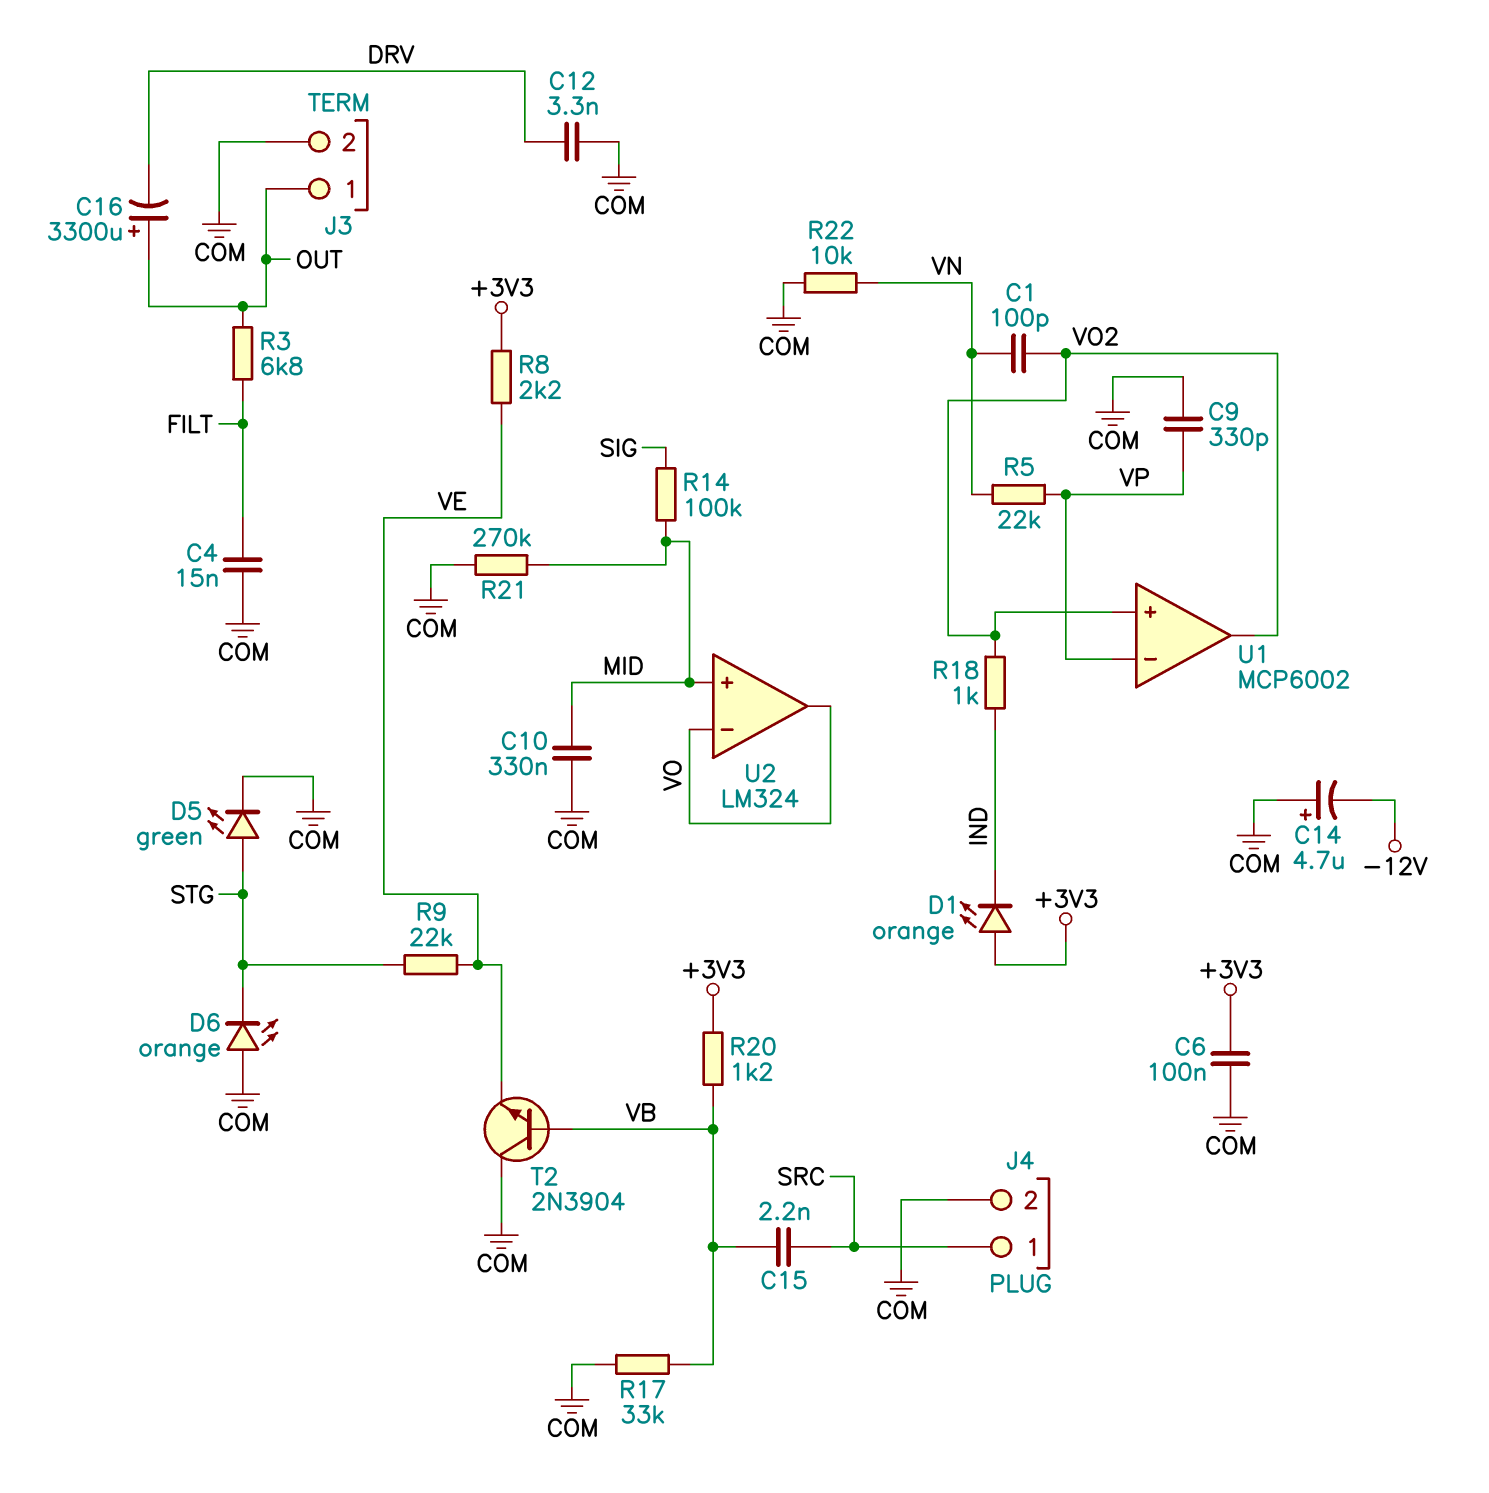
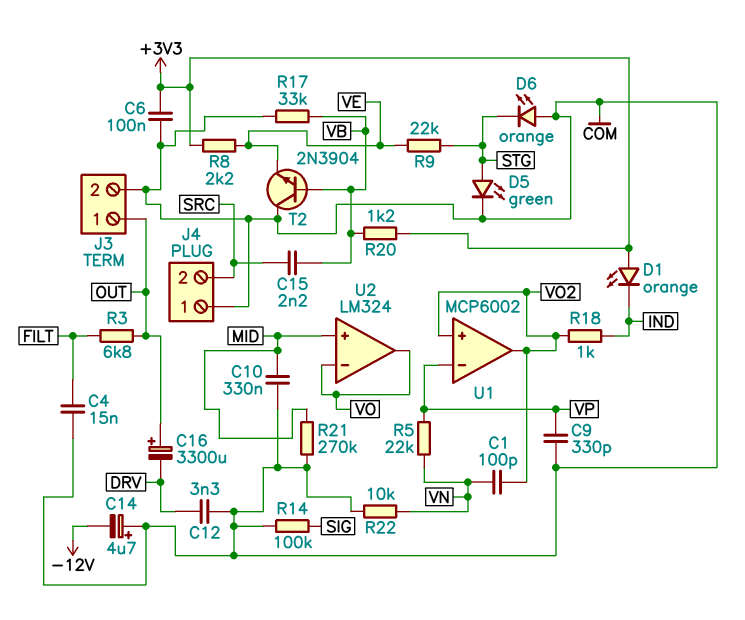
J4 pin 1: SRC -> COM
J4 pin 2: COM -> SRC
R14: 100k (MID, SIG) -> 100k (COM, SIG)

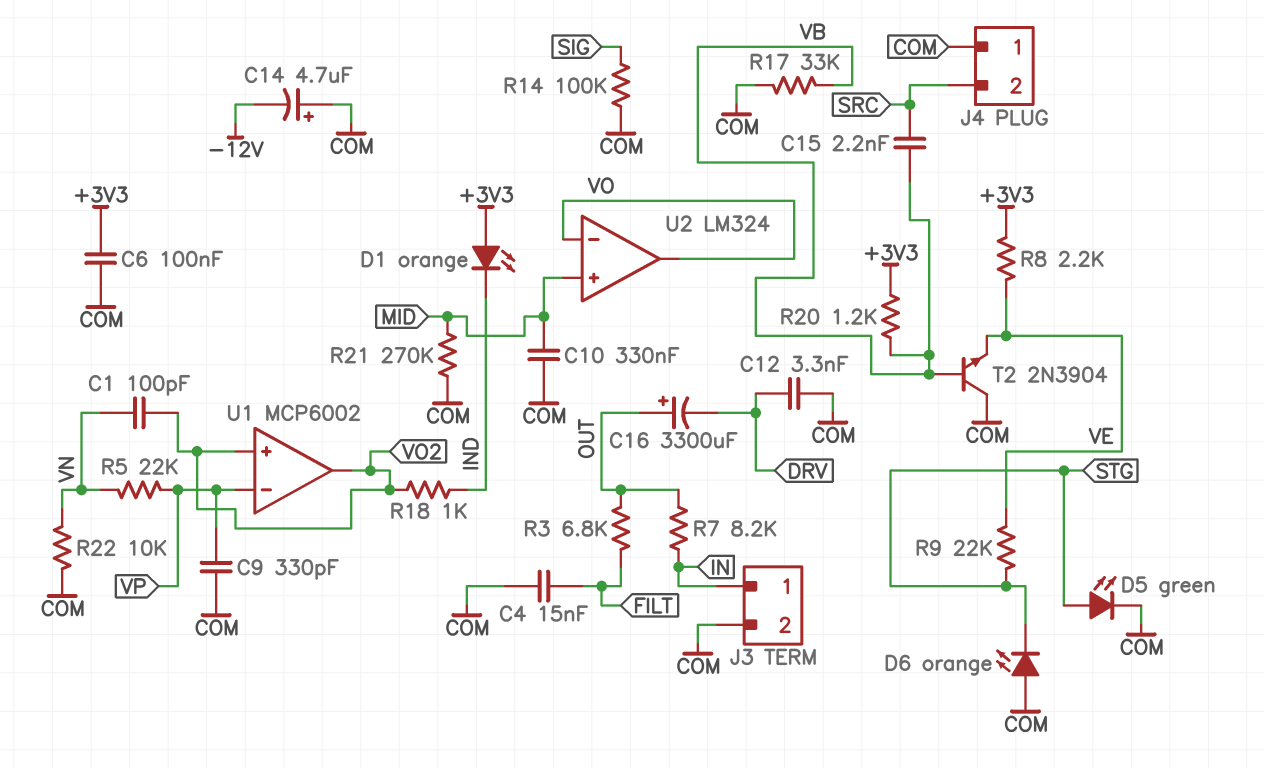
J3 pin 1: OUT -> IN
R7: none -> 8.2k (IN, OUT)

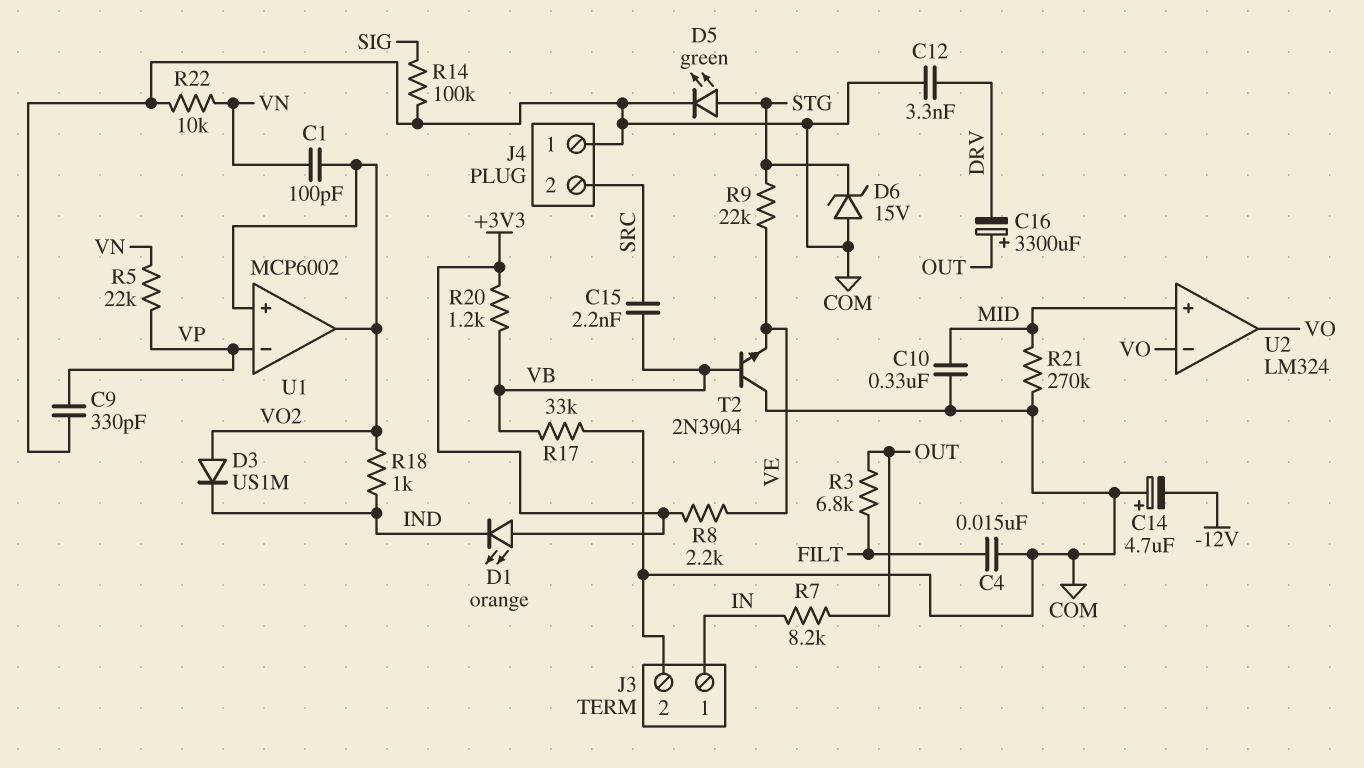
C6: 100nF (+3V3, COM) -> none
D3: none -> diode US1M (A VO2, K IND)
D6: LED orange (A COM, K STG) -> zener 15V (A COM, K STG)

